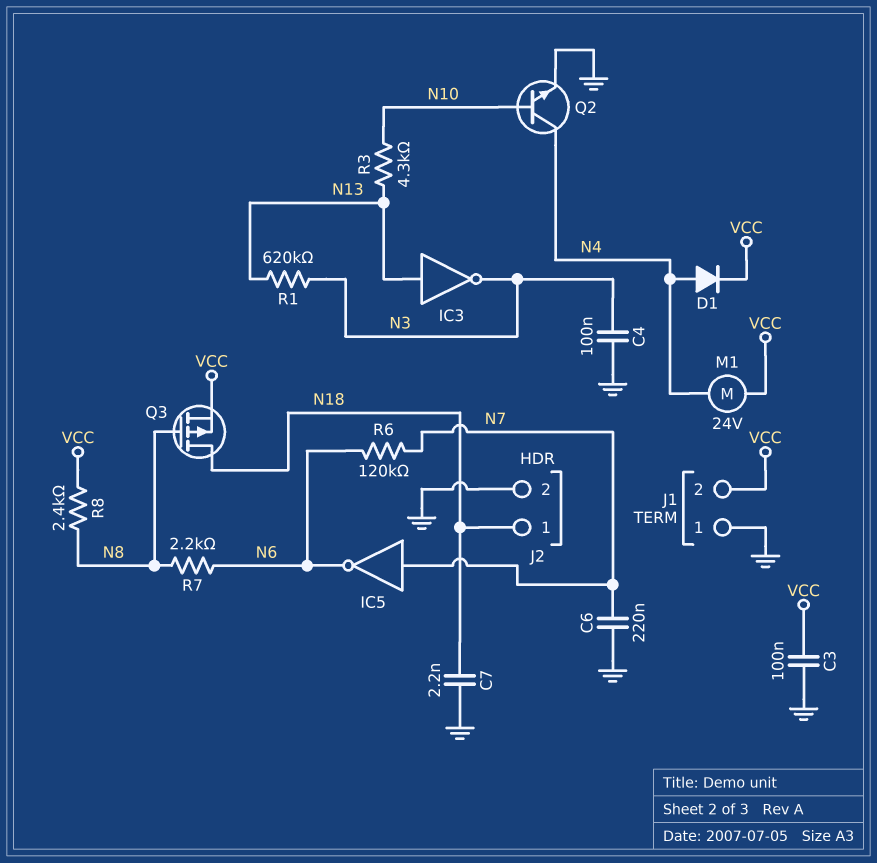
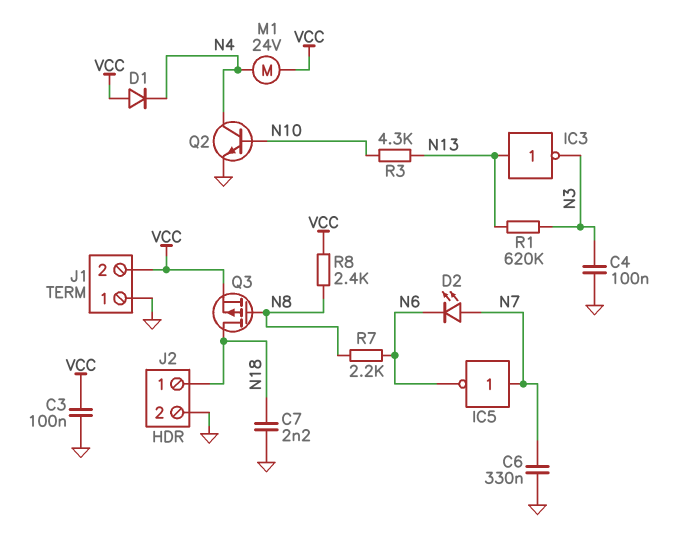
C6: 220nF (GND, N7) -> 330nF (GND, N7)
D1: diode (A N4, K VCC) -> diode (A VCC, K N4)
D2: none -> LED (A N7, K N6)
R6: 120k (N6, N7) -> none

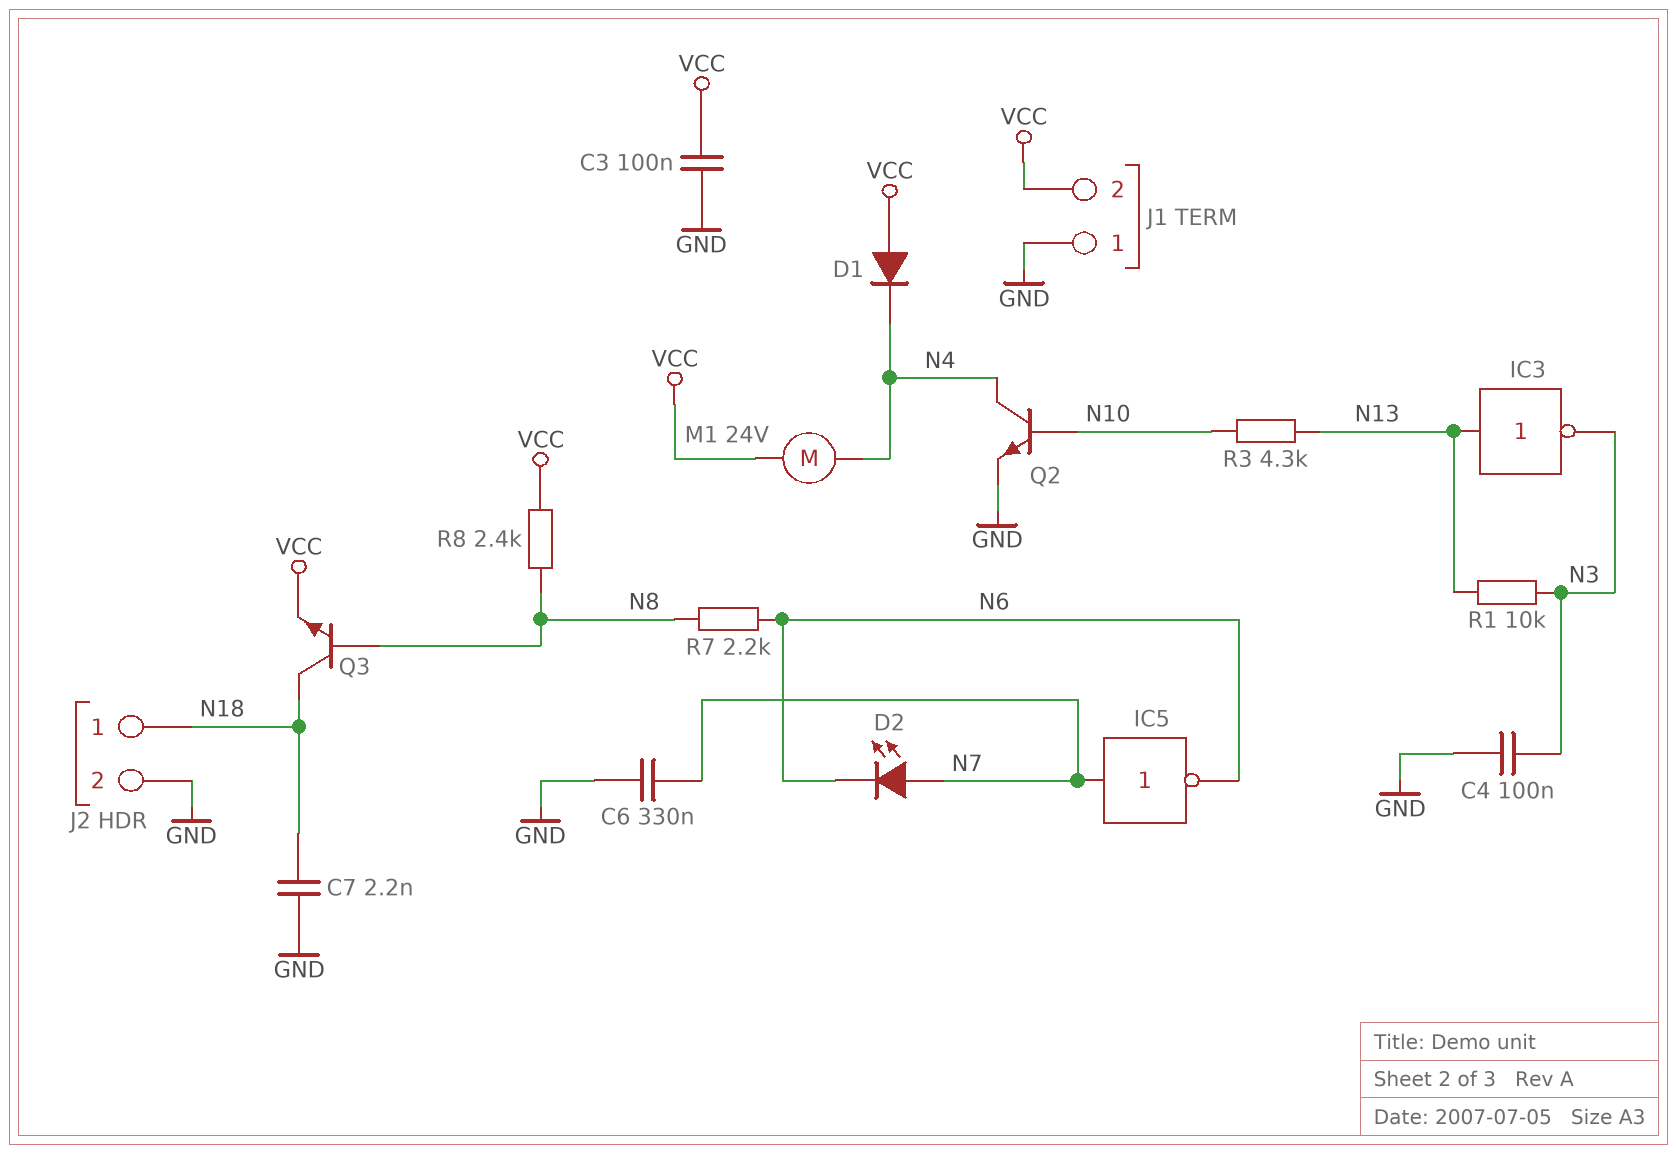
Q3: PMOS (G N8, D N18, S VCC) -> NPN (B N8, C N18, E VCC)
R1: 620k (N3, N13) -> 10k (N3, N13)

